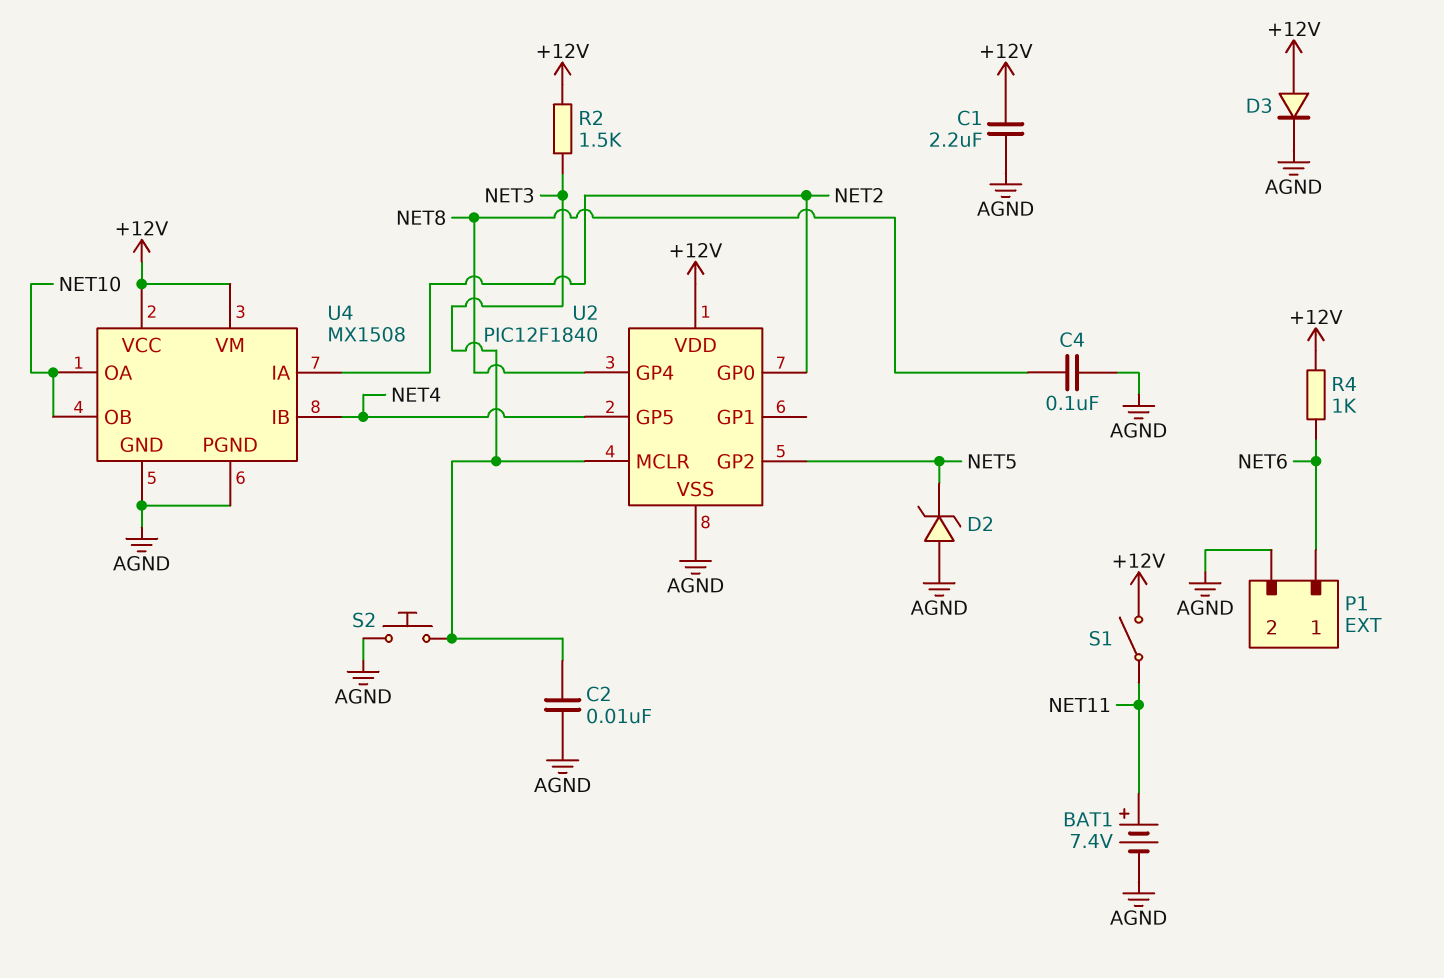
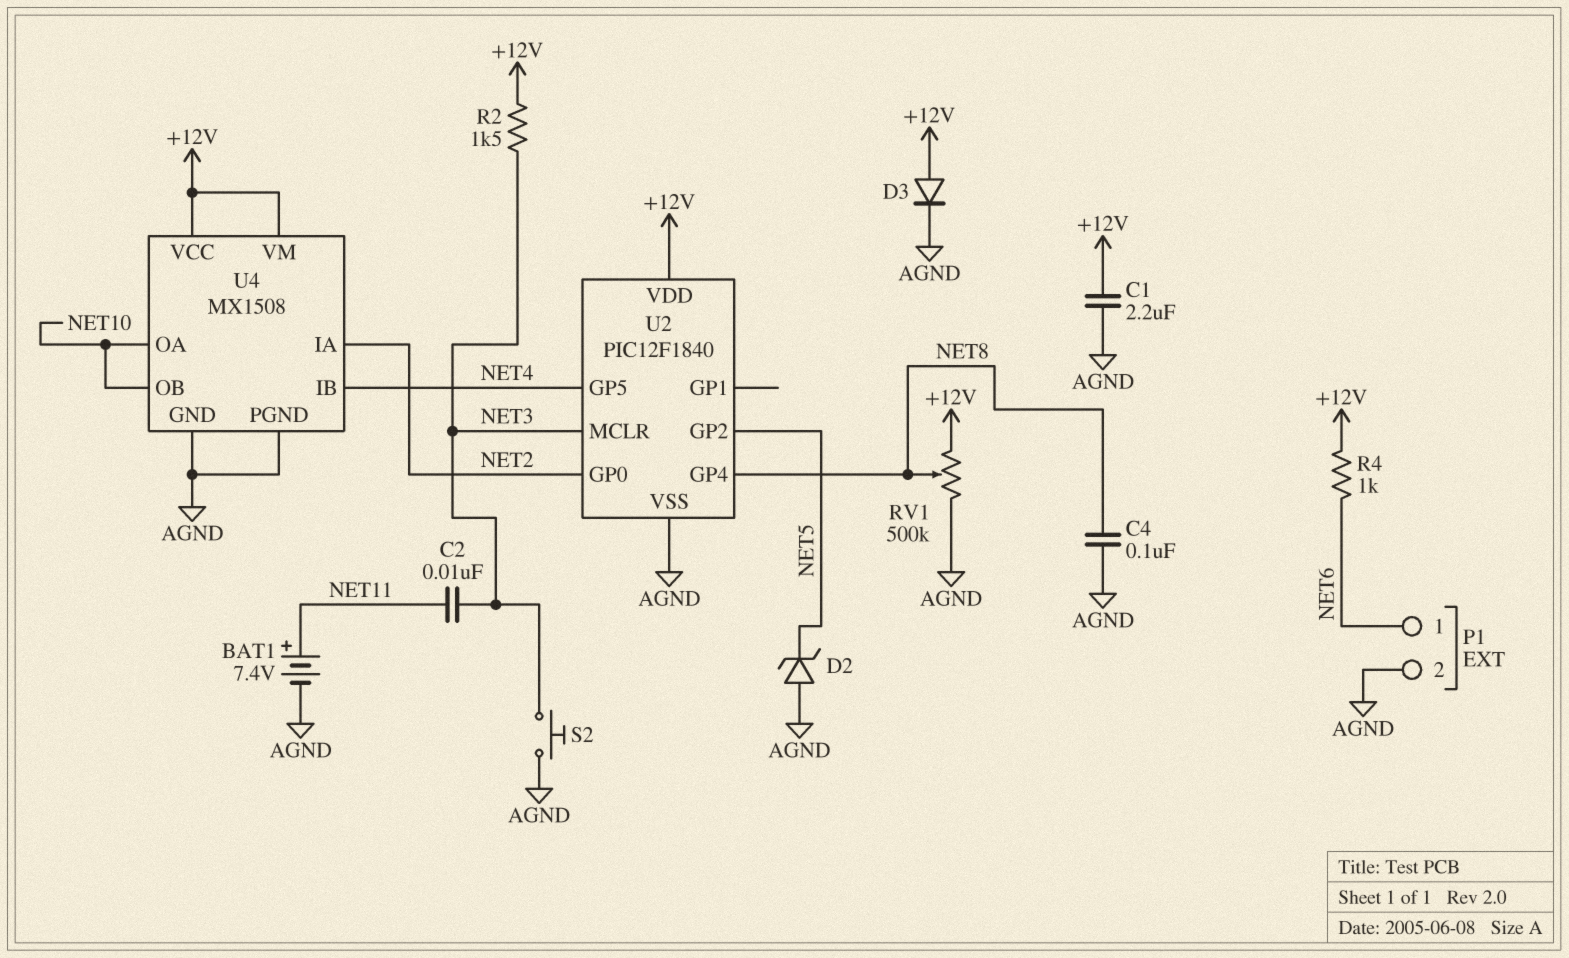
C2: 10nF (AGND, NET3) -> 10nF (NET3, NET11)
RV1: none -> 500k (+12V, AGND, wiper NET8)
S1: switch (+12V, NET11) -> none

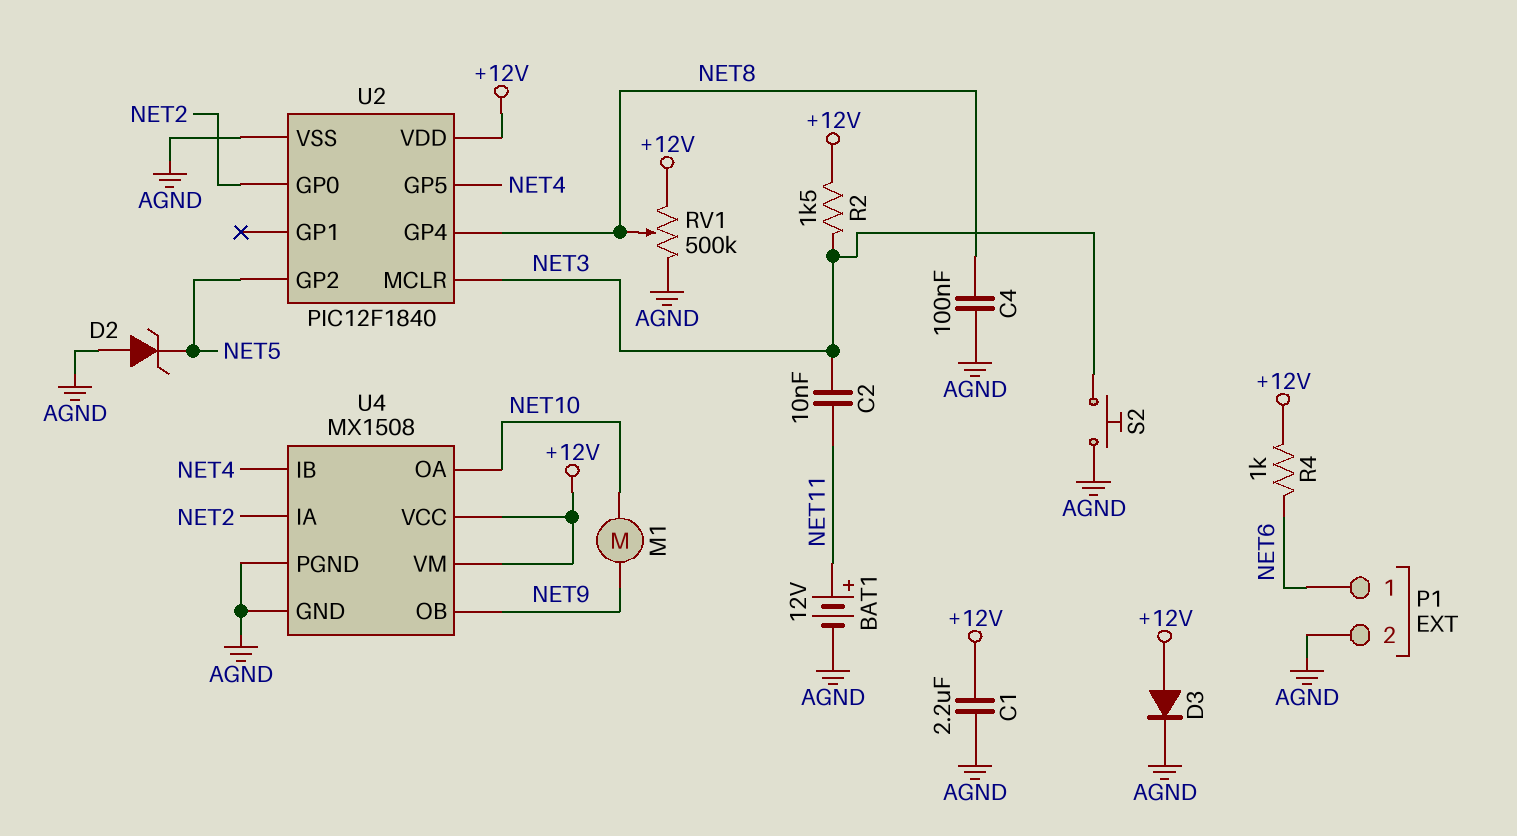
BAT1: 7.4V (plus NET11, minus AGND) -> 12V (plus NET11, minus AGND)
M1: none -> motor (NET9, NET10)
U4 pin OB: NET10 -> NET9

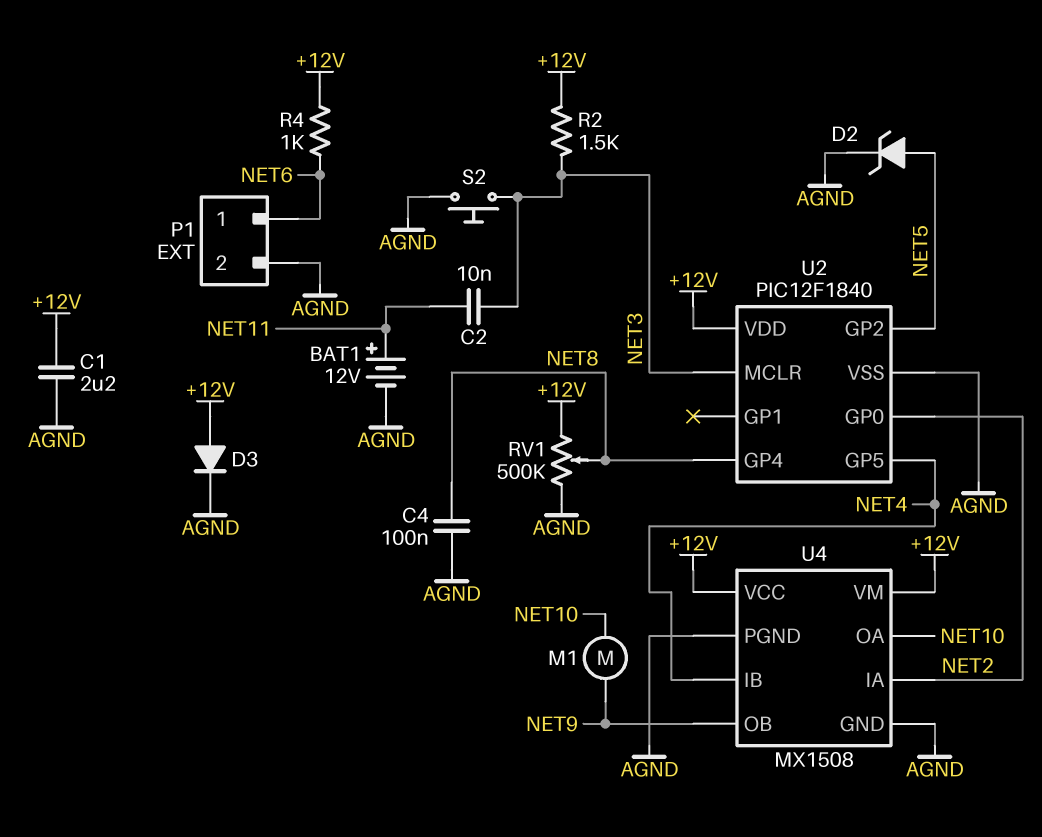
D2: zener (A AGND, K NET5) -> zener (A NET5, K AGND)

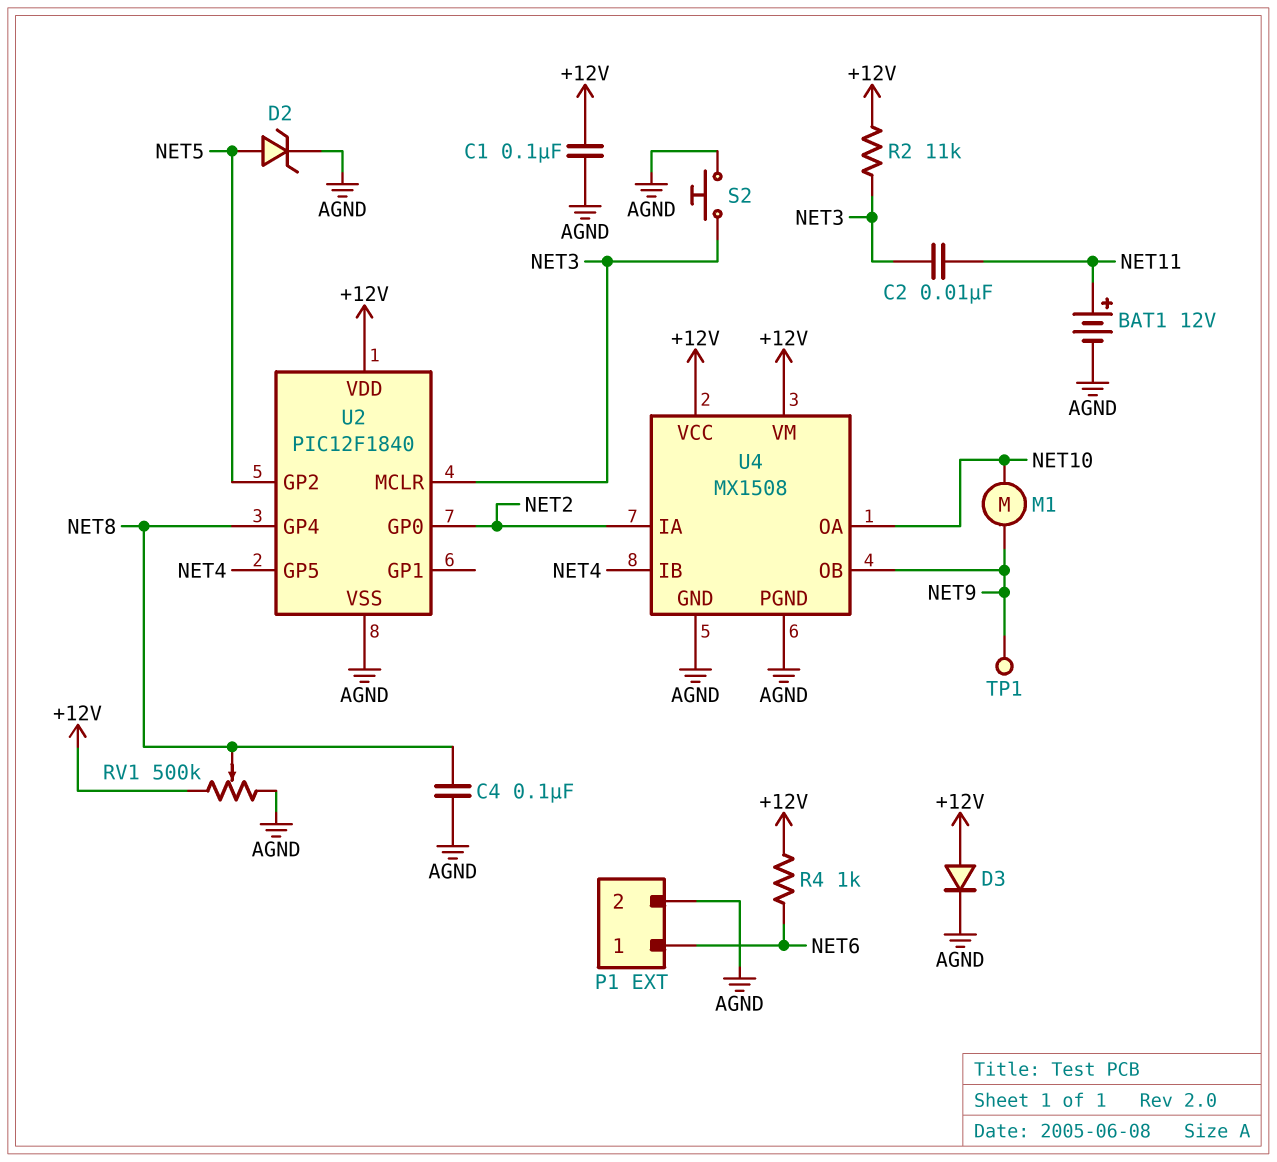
C1: 2.2uF (+12V, AGND) -> 100nF (+12V, AGND)
R2: 1.5k (+12V, NET3) -> 11k (+12V, NET3)
TP1: none -> test point (NET9)

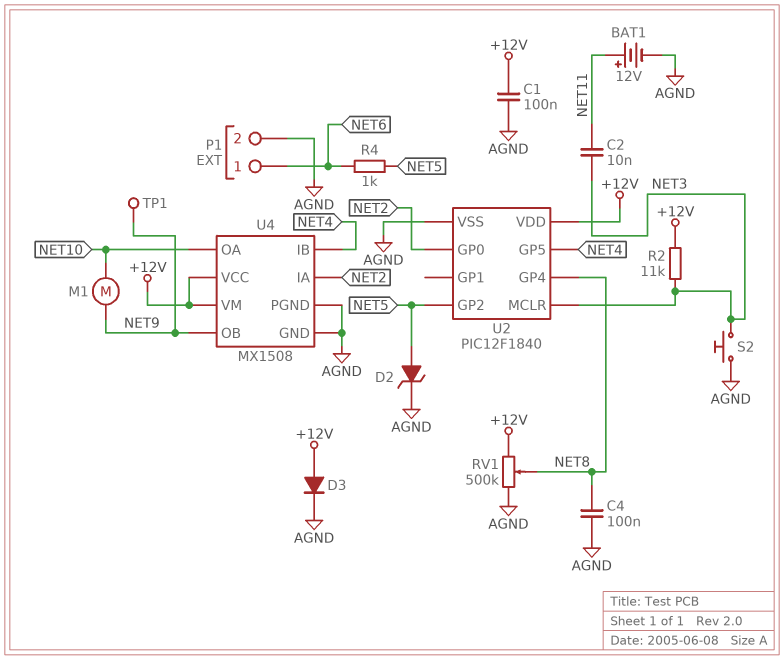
R4: 1k (+12V, NET6) -> 1k (NET5, NET6)

